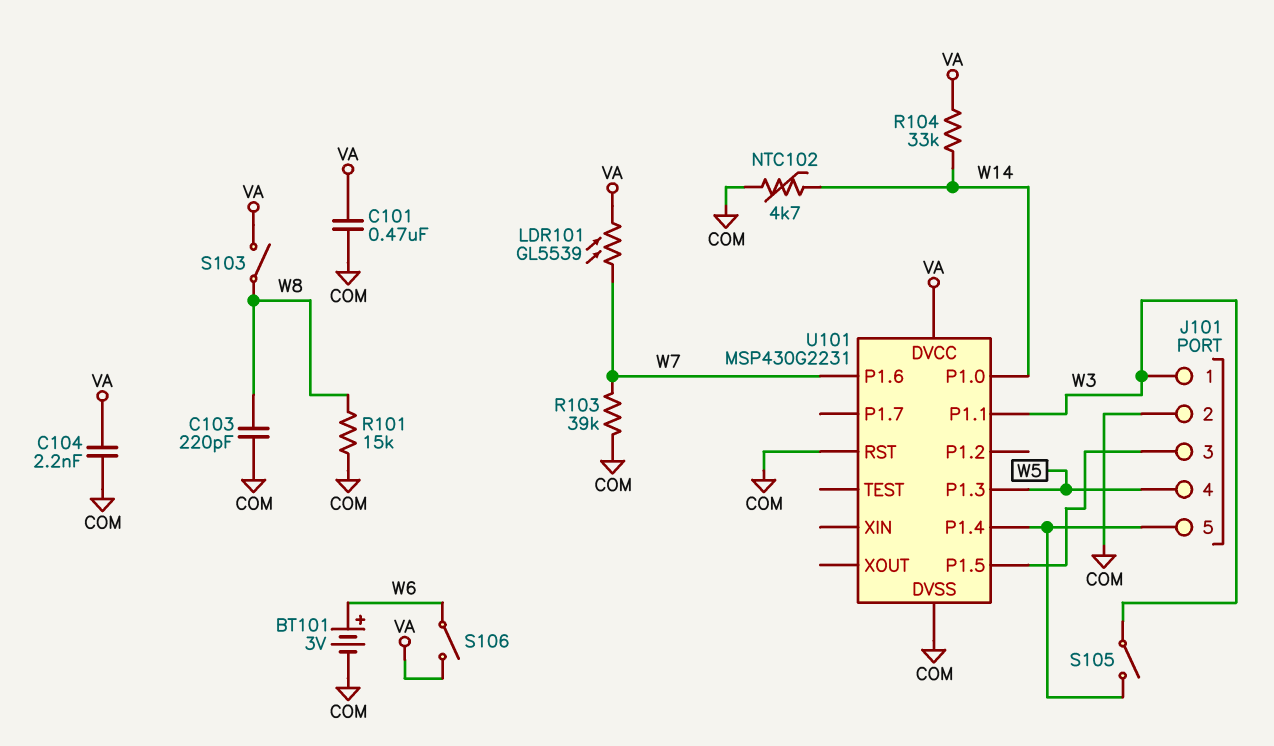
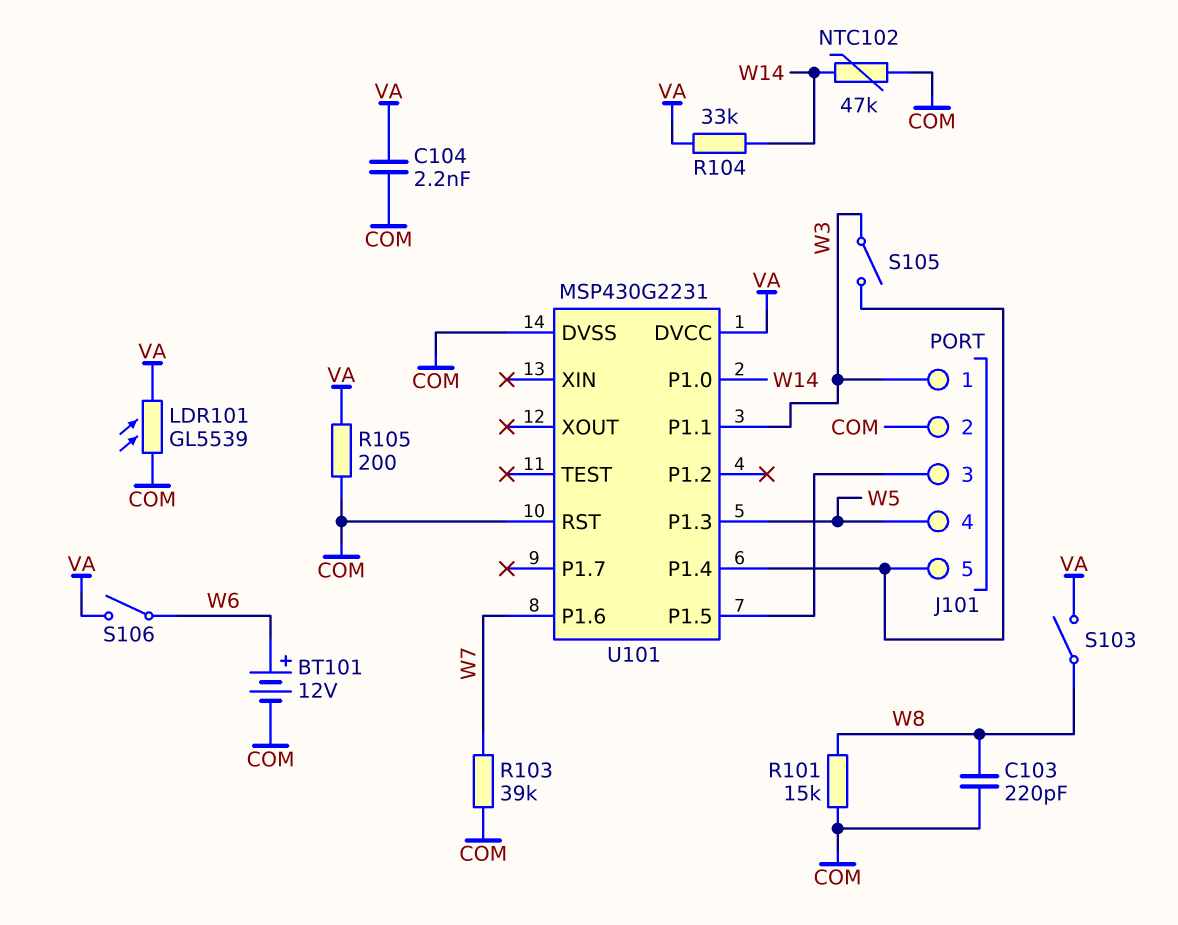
BT101: 3V (plus W6, minus COM) -> 12V (plus W6, minus COM)
C101: 470nF (COM, VA) -> none
LDR101: GL5539 (VA, W7) -> GL5539 (COM, VA)
NTC102: 4.7k (COM, W14) -> 47k (COM, W14)
R105: none -> 200 (COM, VA)

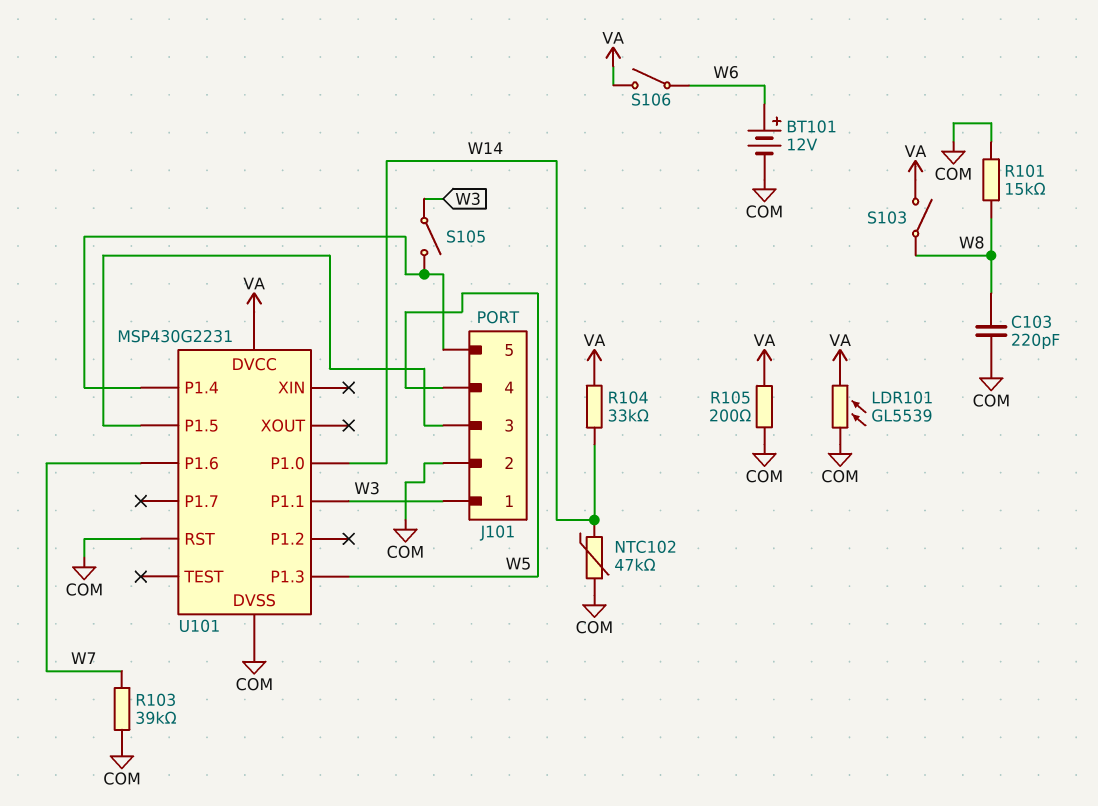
C104: 2.2nF (COM, VA) -> none

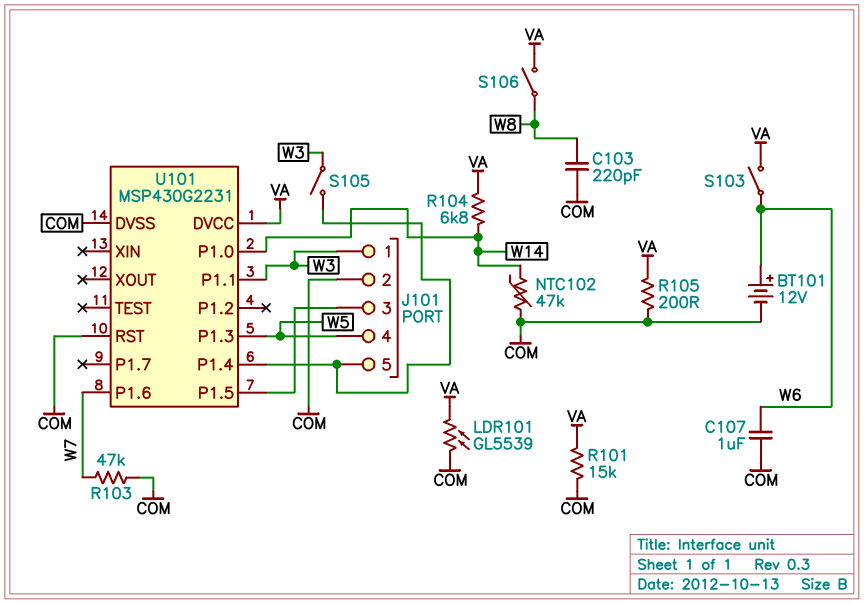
C107: none -> 1uF (COM, W6)
R101: 15k (COM, W8) -> 15k (COM, VA)
R103: 39k (COM, W7) -> 47k (COM, W7)
R104: 33k (VA, W14) -> 6.8k (VA, W14)
S103: switch (VA, W8) -> switch (VA, W6)
S106: switch (VA, W6) -> switch (VA, W8)

